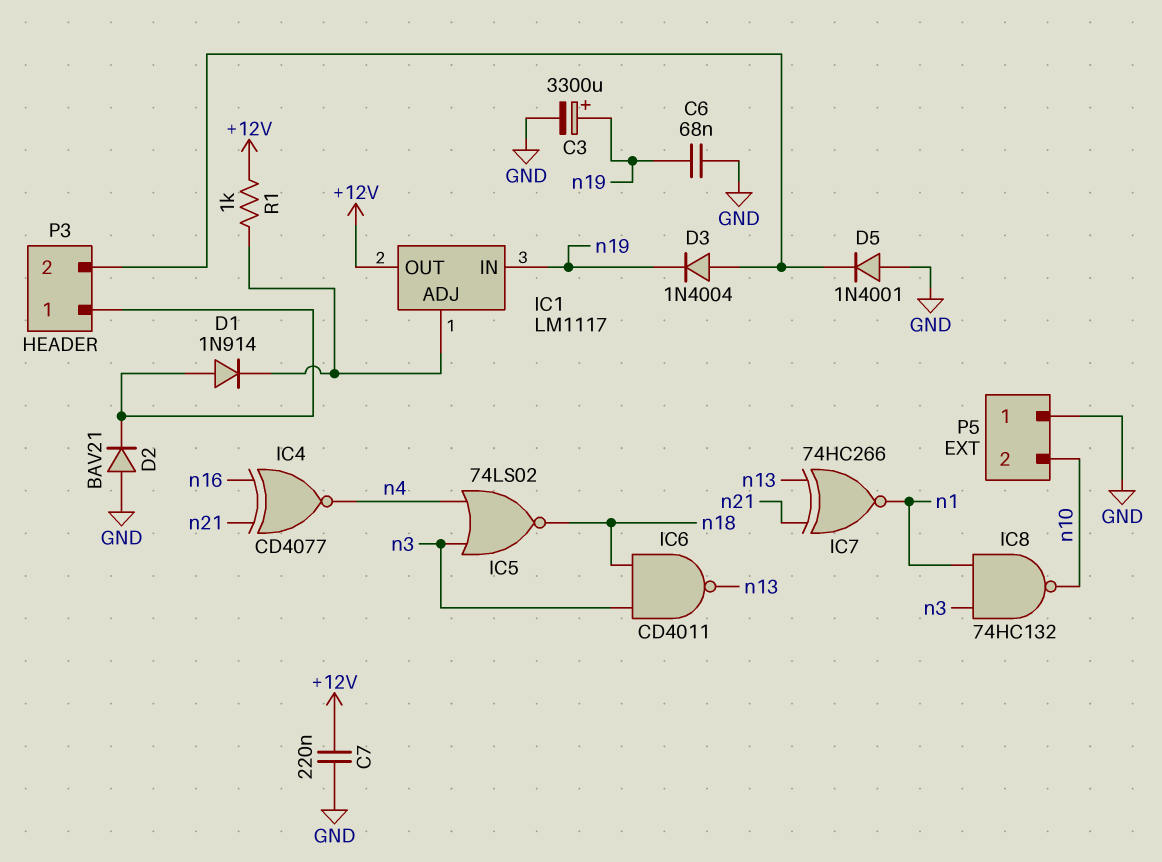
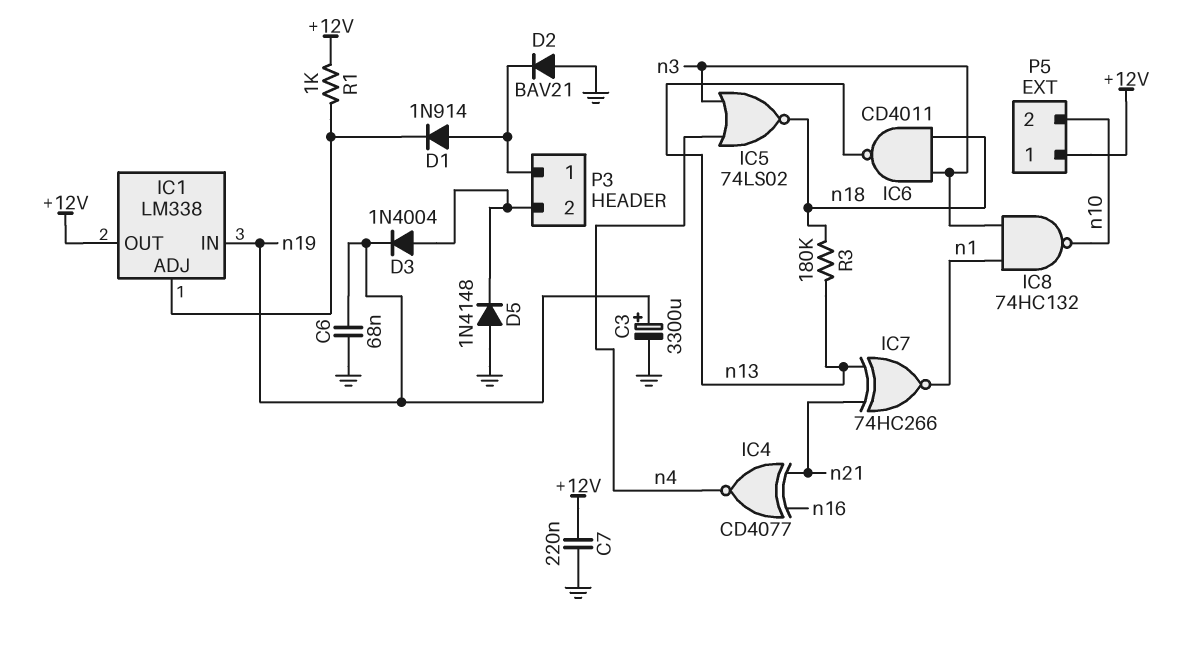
D5: diode 1N4001 (A GND, K P3/2) -> diode 1N4148 (A GND, K P3/2)
IC1: LM1117 -> LM338
P5 pin 1: GND -> +12V
R3: none -> 180k (n13, n18)

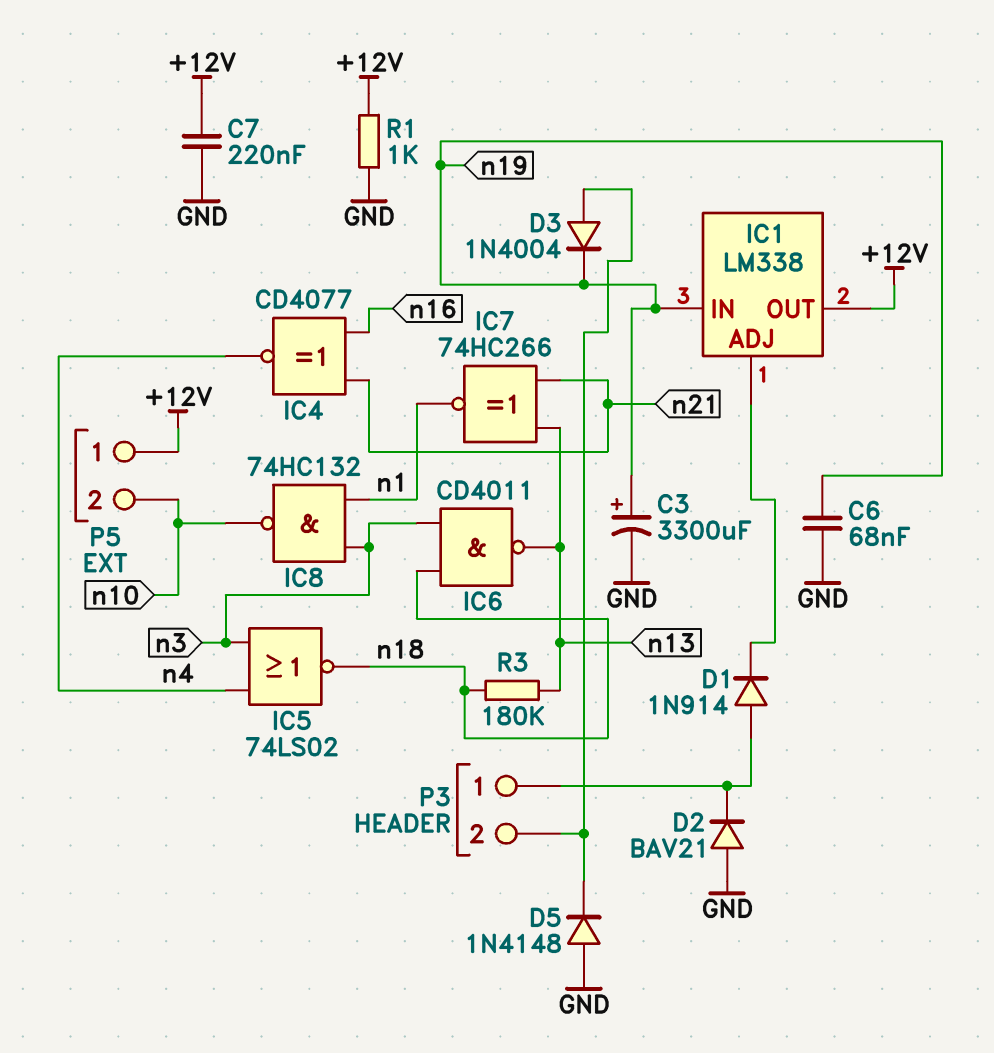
R1: 1k (+12V, IC1/ADJ) -> 1k (+12V, GND)

